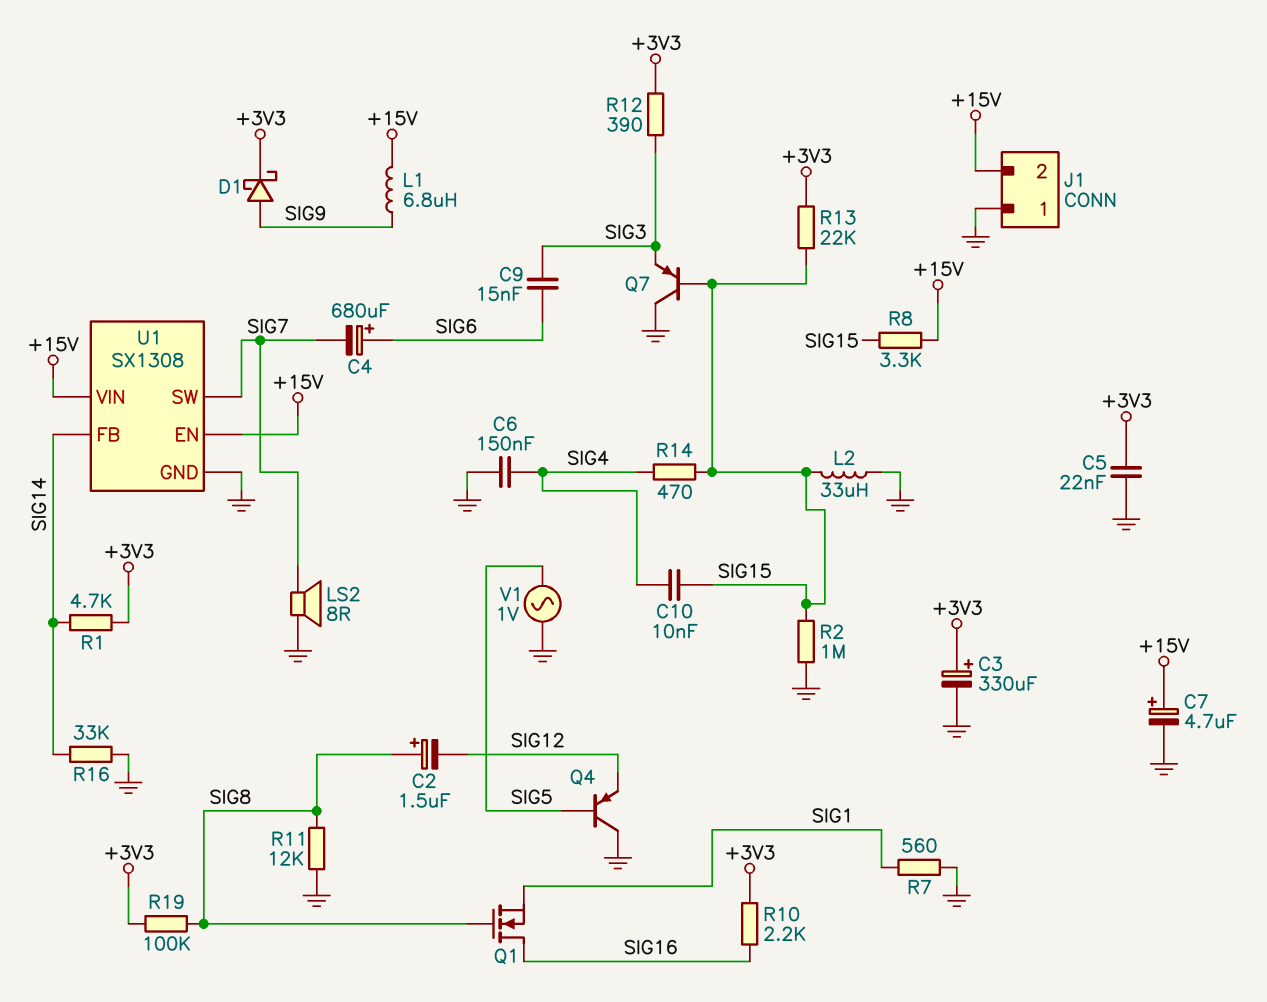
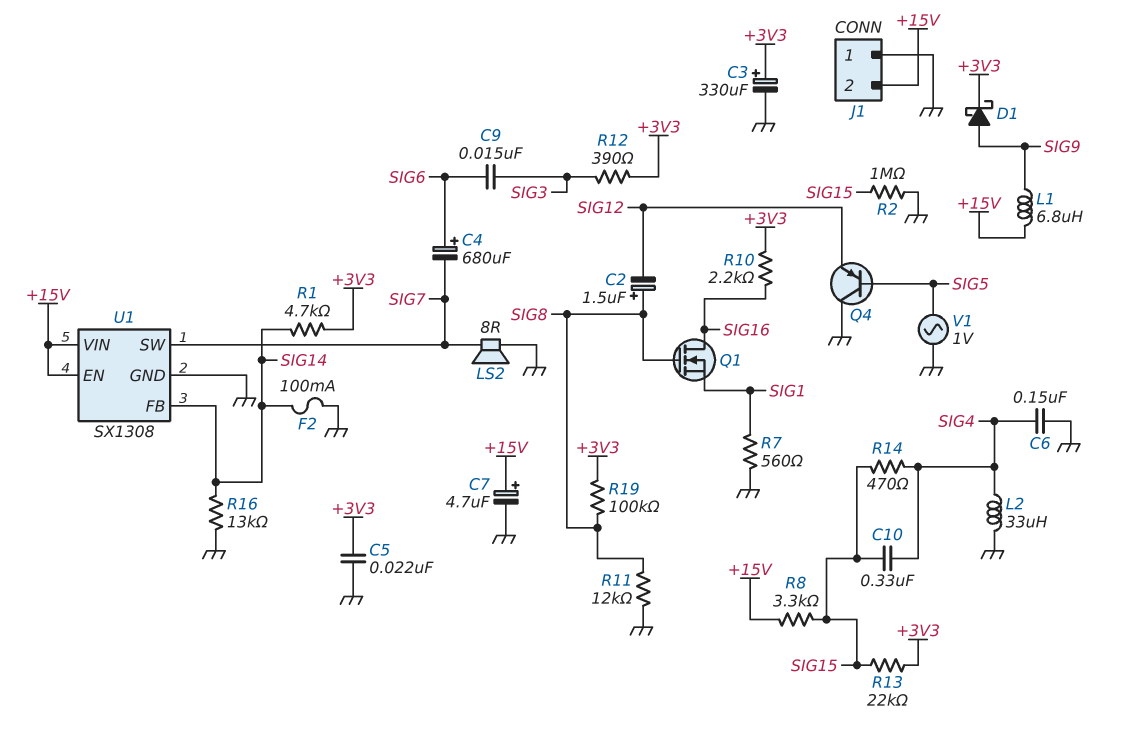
C10: 10nF (SIG4, SIG15) -> 330nF (SIG4, SIG15)
F2: none -> 100mA (GND, SIG14)
L2: 33uH (GND, SIG15) -> 33uH (GND, SIG4)
Q7: PNP (B SIG15, C GND, E SIG3) -> none
R16: 33k (GND, SIG14) -> 13k (GND, SIG14)

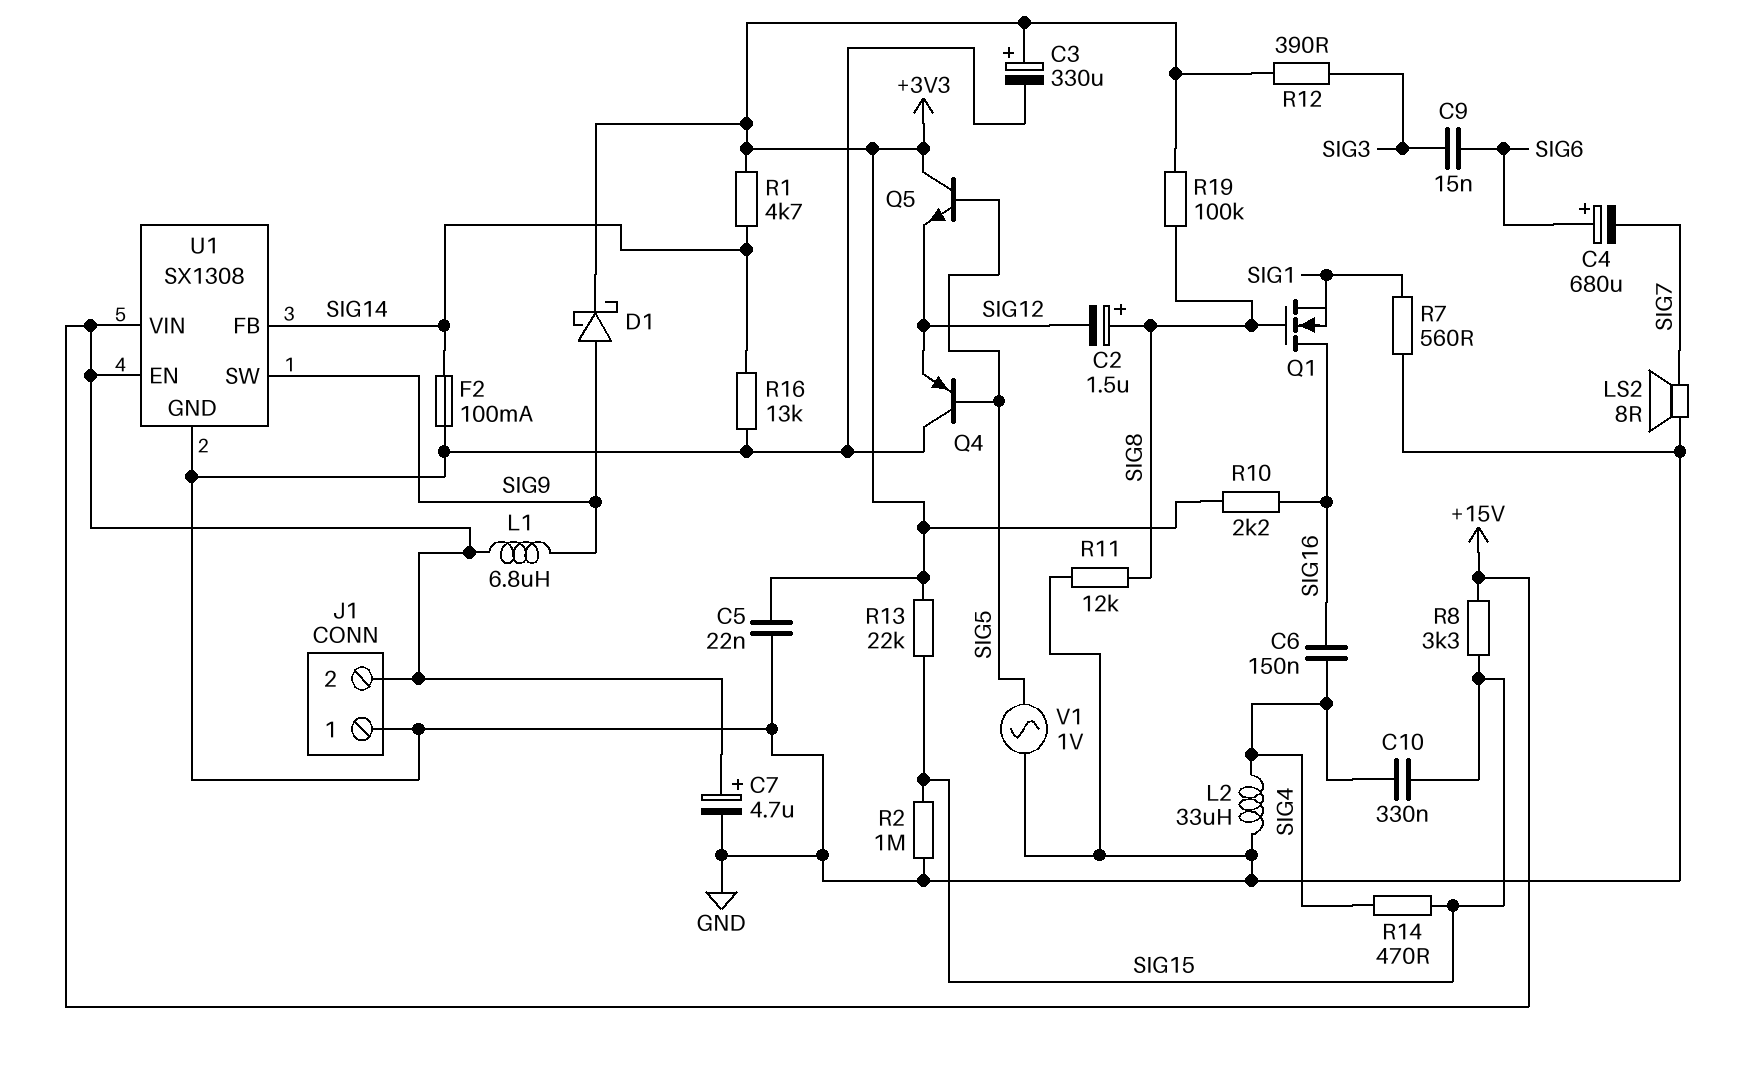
C6: 150nF (GND, SIG4) -> 150nF (SIG4, SIG16)
Q5: none -> NPN (B SIG5, C +3V3, E SIG12)
U1 pin SW: SIG7 -> SIG9

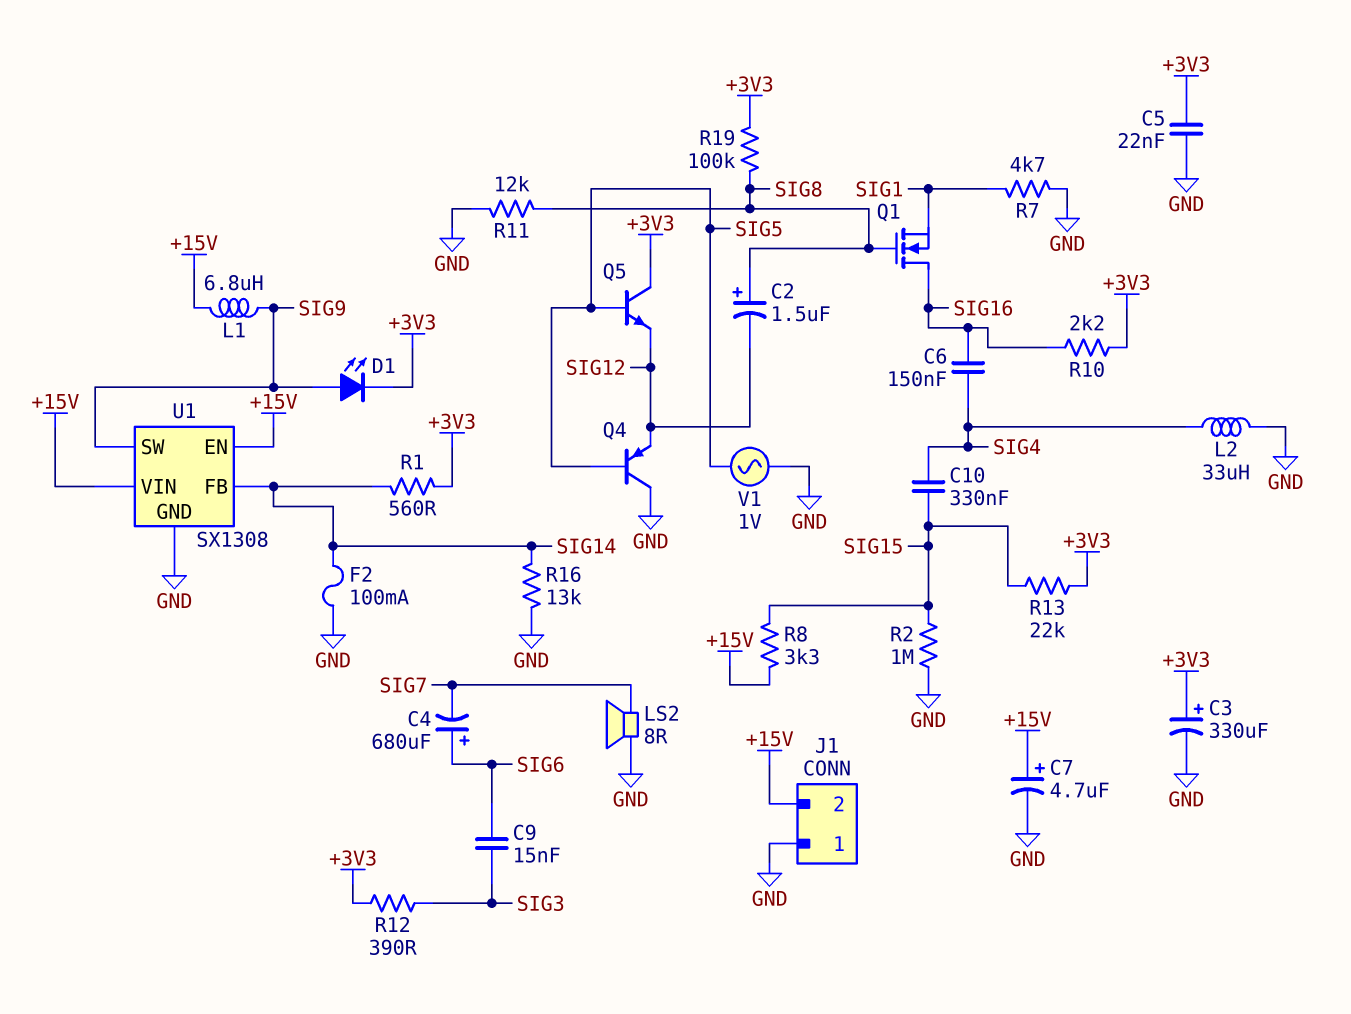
D1: schottky (A SIG9, K +3V3) -> LED (A SIG9, K +3V3)
R1: 4.7k (+3V3, SIG14) -> 560 (+3V3, SIG14)
R7: 560 (GND, SIG1) -> 4.7k (GND, SIG1)
R14: 470 (SIG4, SIG15) -> none

